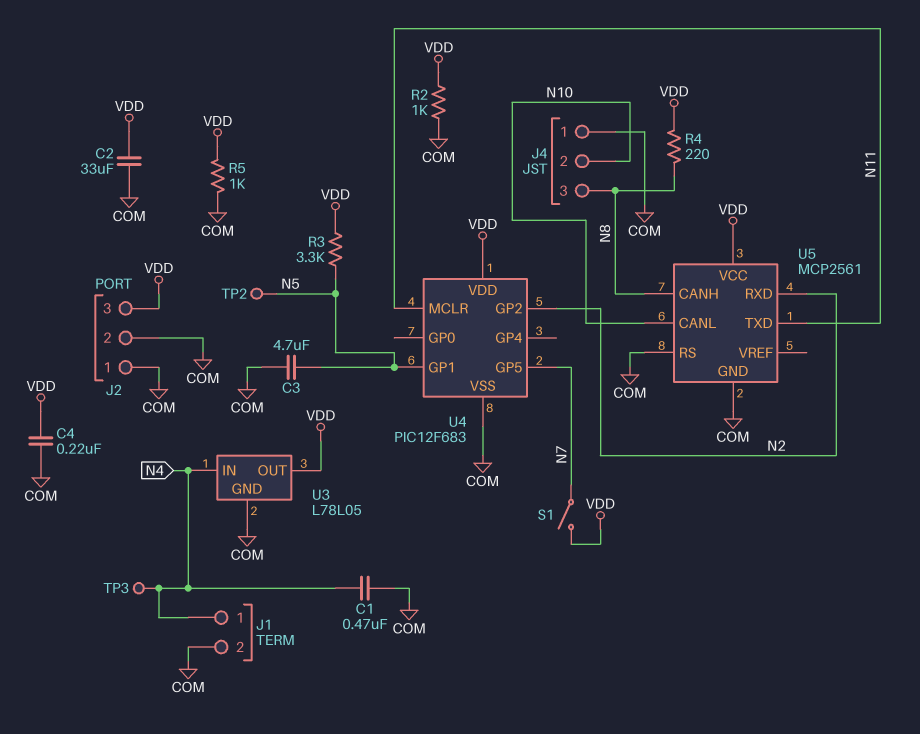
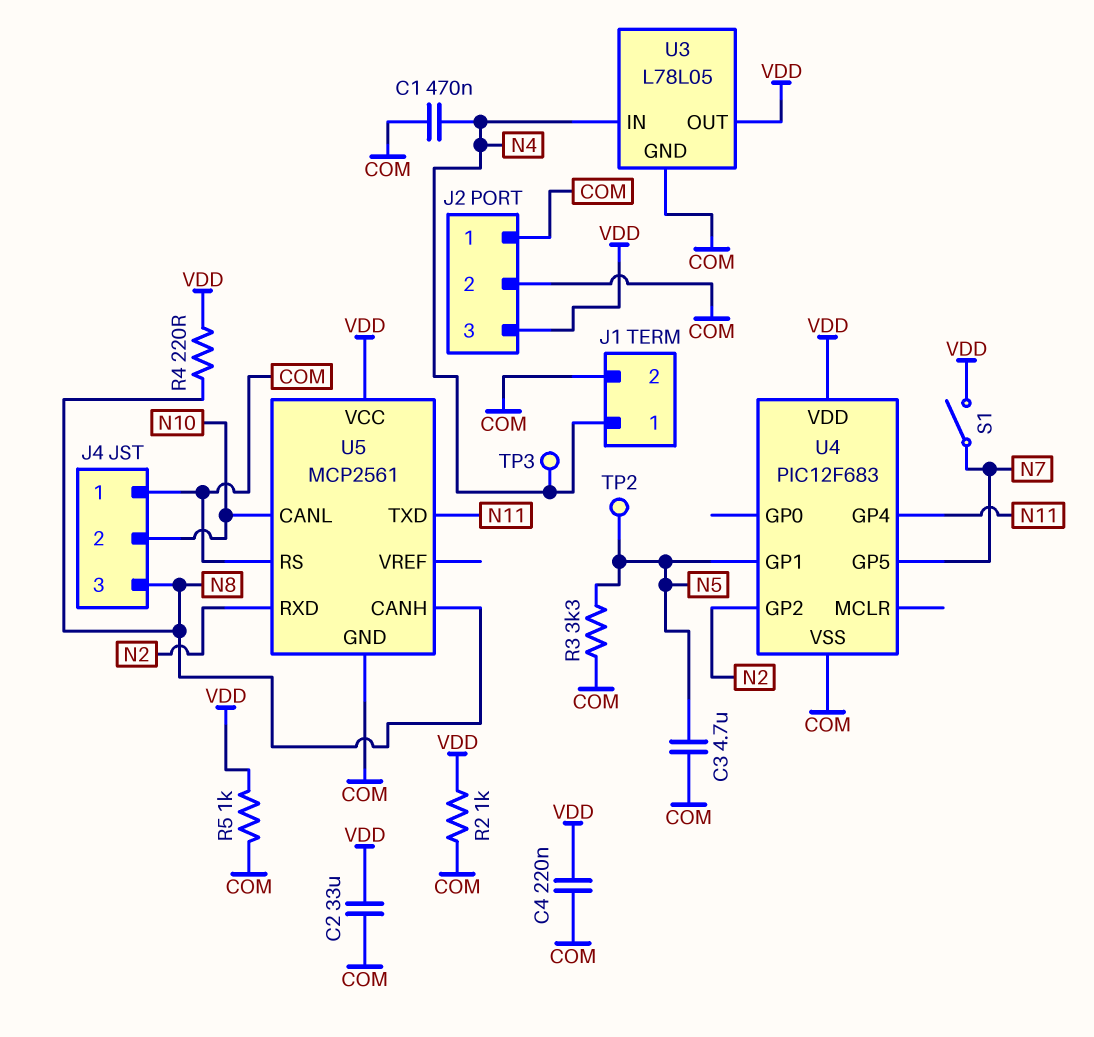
R3: 3.3k (N5, VDD) -> 3.3k (COM, N5)
U4 pin GP4: none -> N11
U4 pin MCLR: N11 -> none

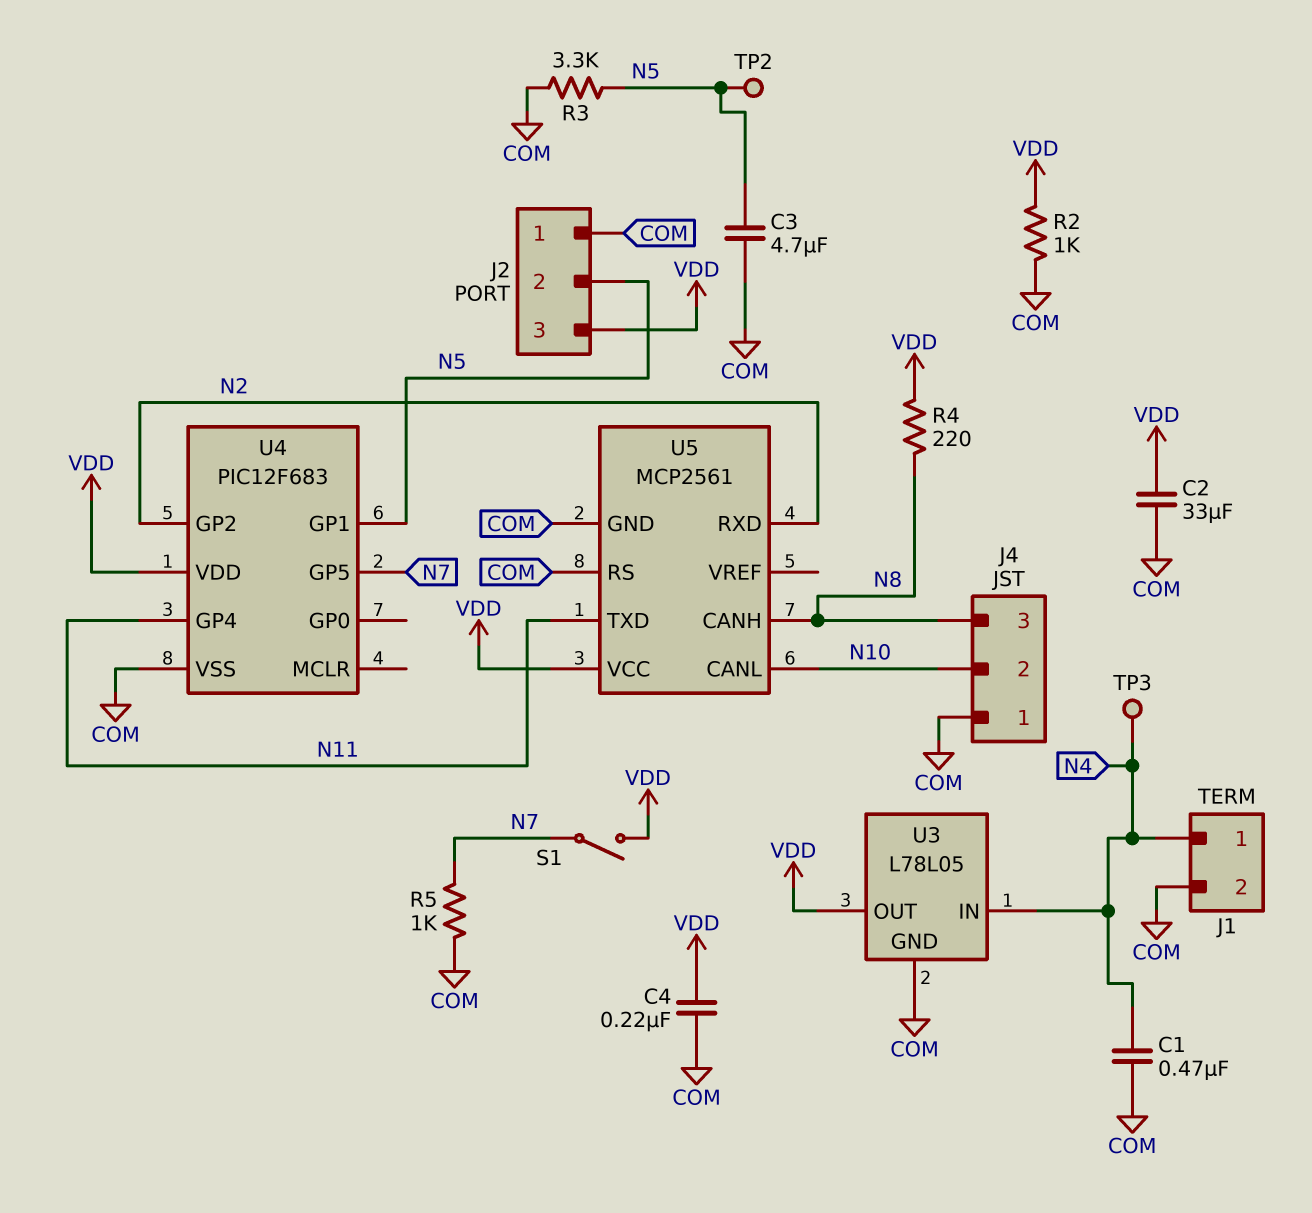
J2 pin 2: COM -> N5
R5: 1k (COM, VDD) -> 1k (COM, N7)

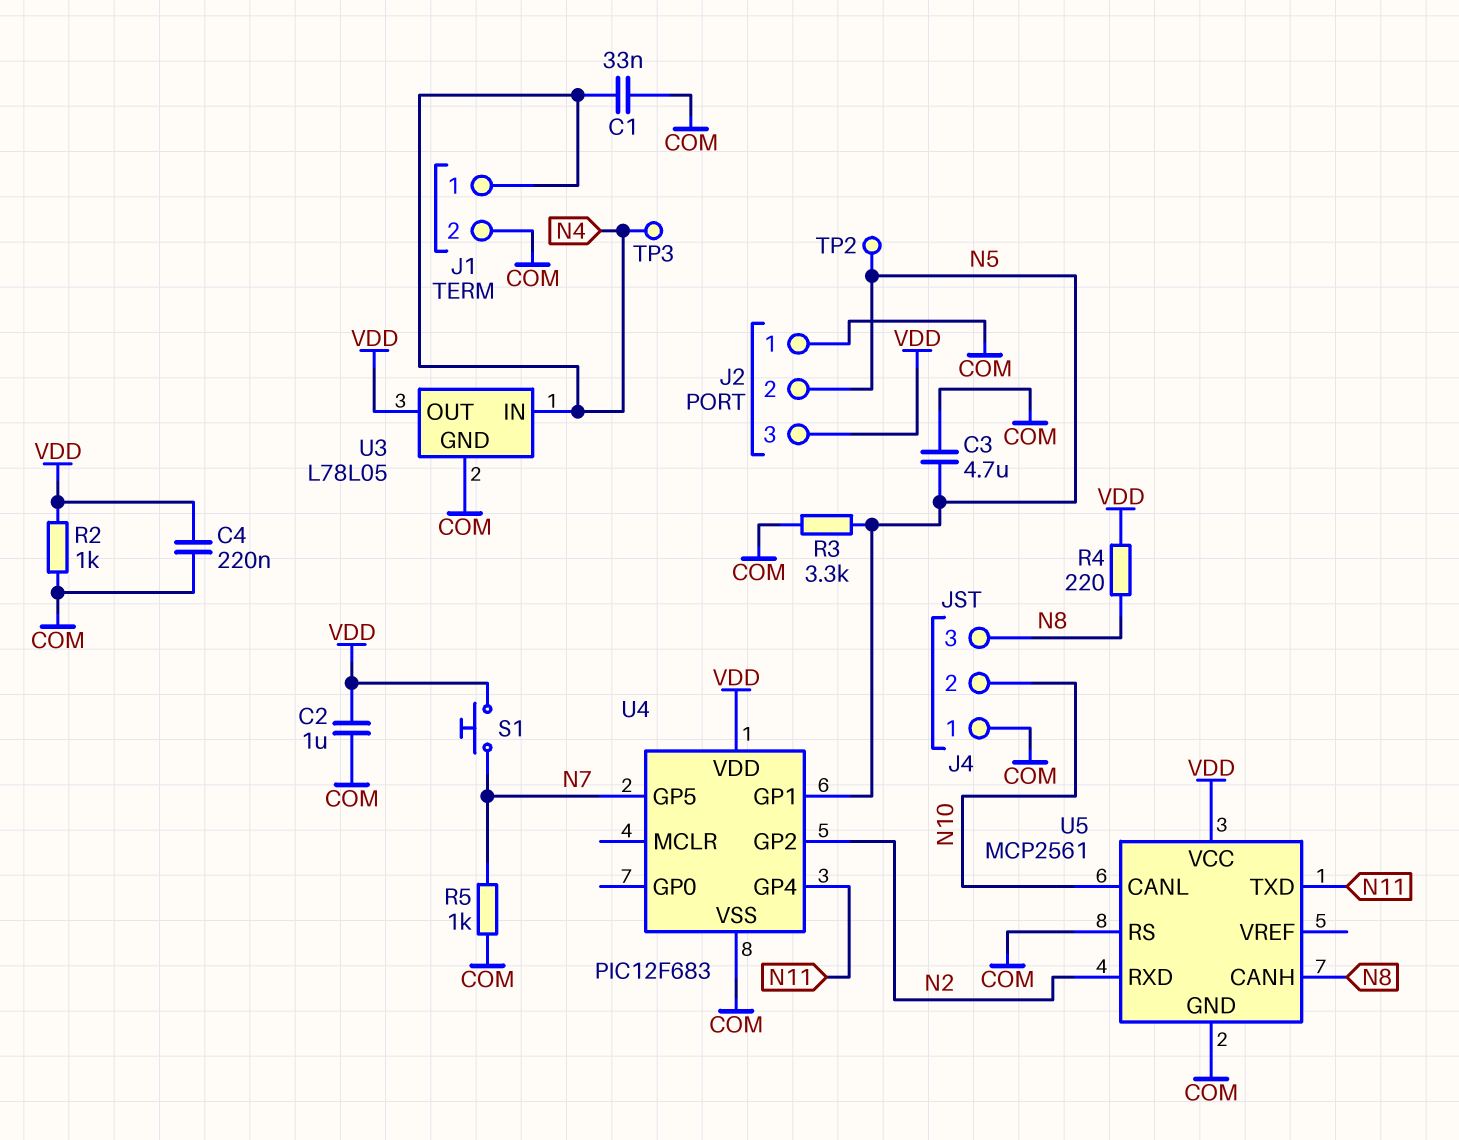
C1: 470nF (COM, N4) -> 33nF (COM, N4)
C2: 33uF (COM, VDD) -> 1uF (COM, VDD)
S1: switch (N7, VDD) -> button (N7, VDD)

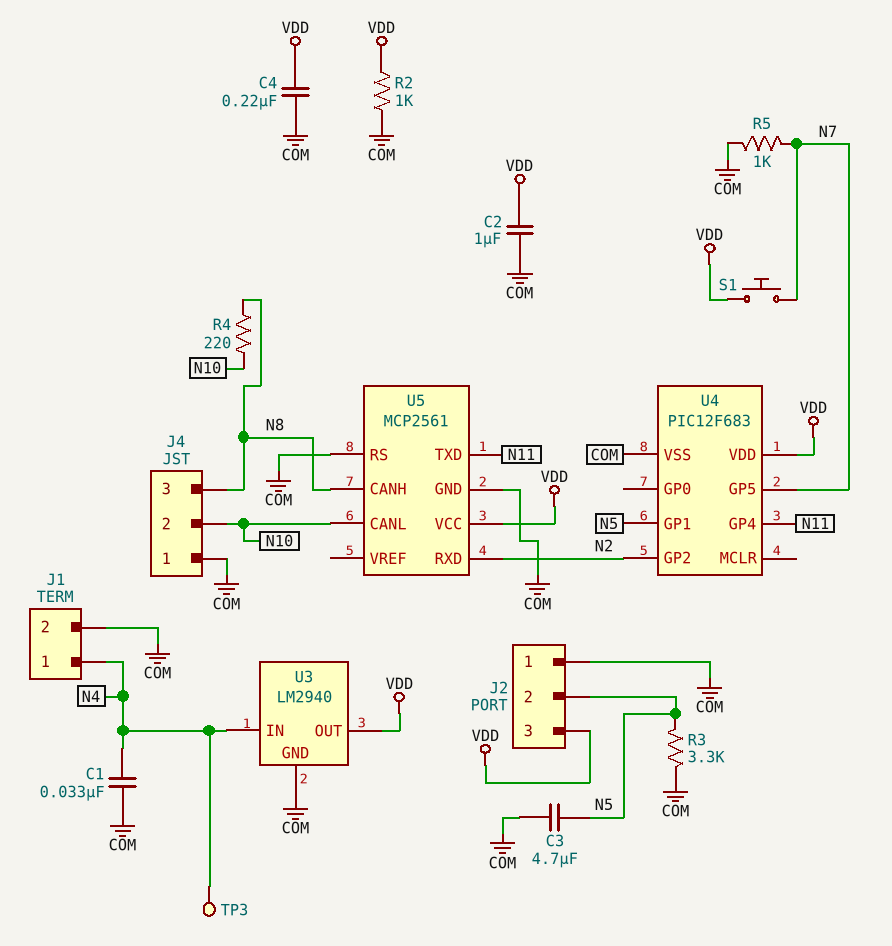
R4: 220 (N8, VDD) -> 220 (N8, N10)
TP2: test point (N5) -> none
U3: L78L05 -> LM2940

